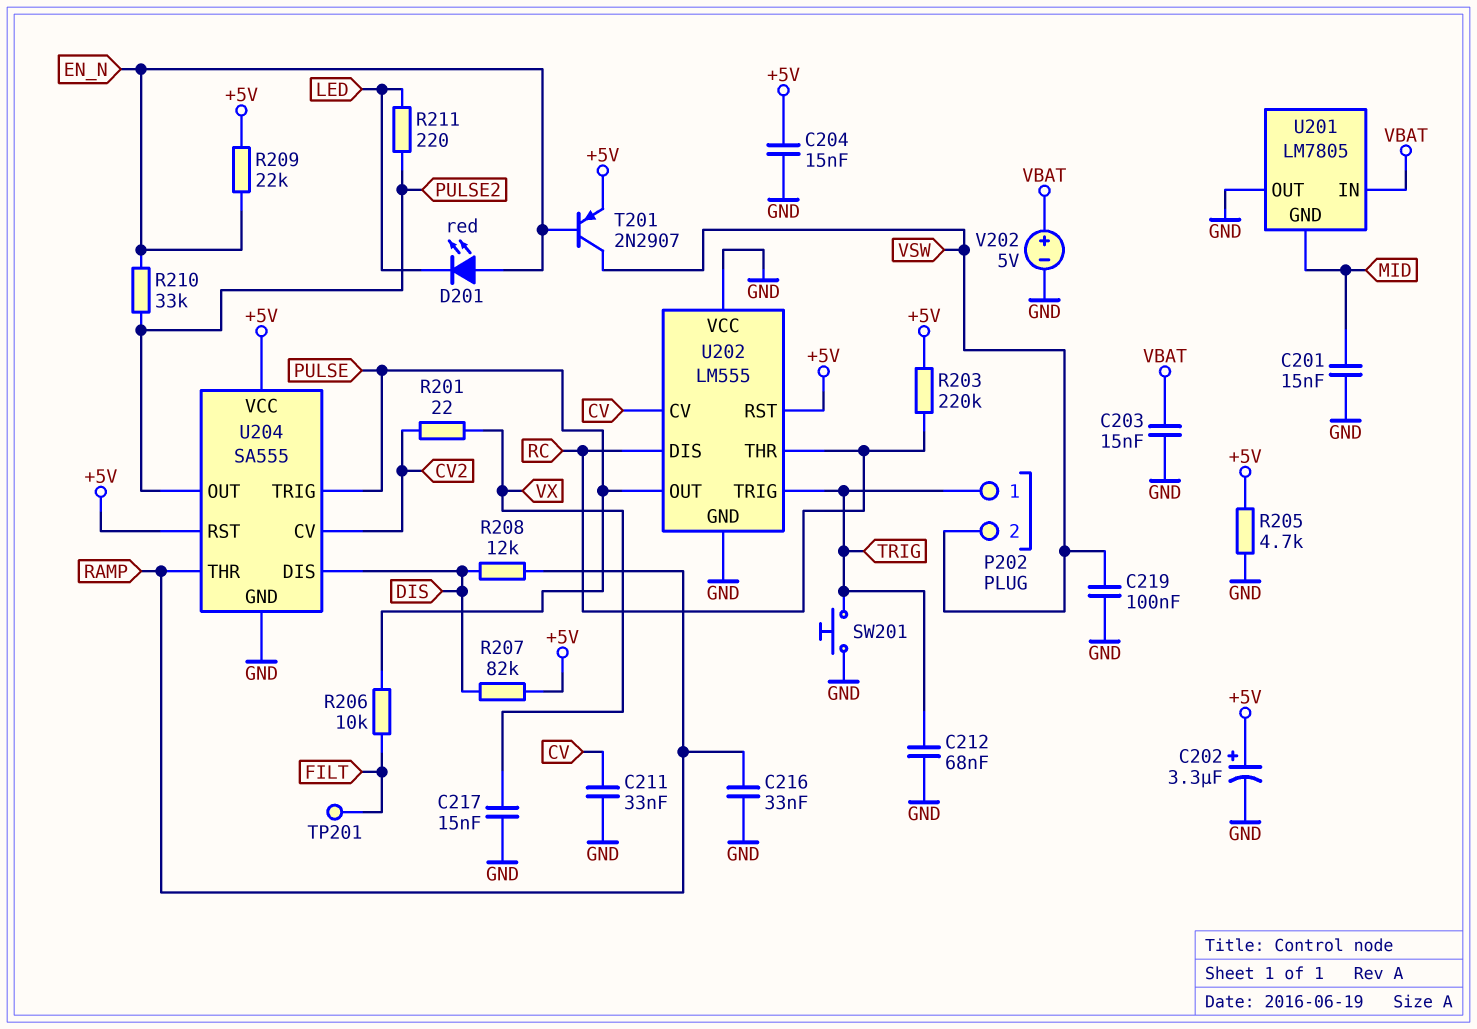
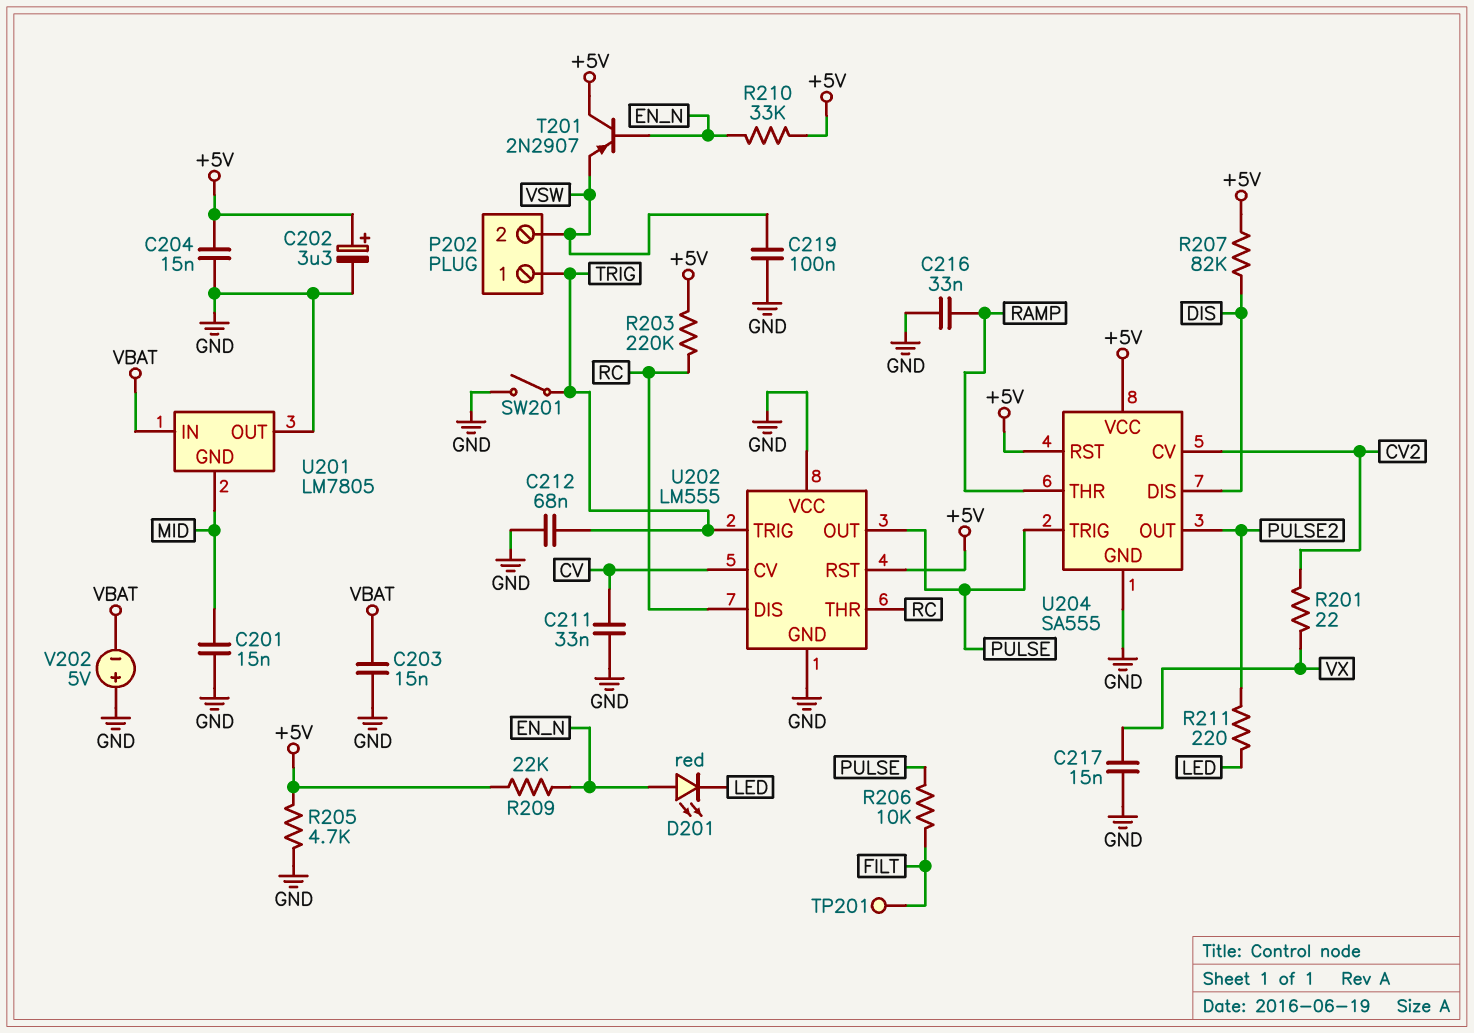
R208: 12k (DIS, RAMP) -> none
R210: 33k (EN_N, PULSE2) -> 33k (+5V, EN_N)
SW201: button (GND, TRIG) -> switch (GND, TRIG)
T201: PNP 2N2907 (B EN_N, C VSW, E +5V) -> PNP 2N2907 (B EN_N, C +5V, E VSW)
V202: 5V (plus VBAT, minus GND) -> 5V (plus GND, minus VBAT)

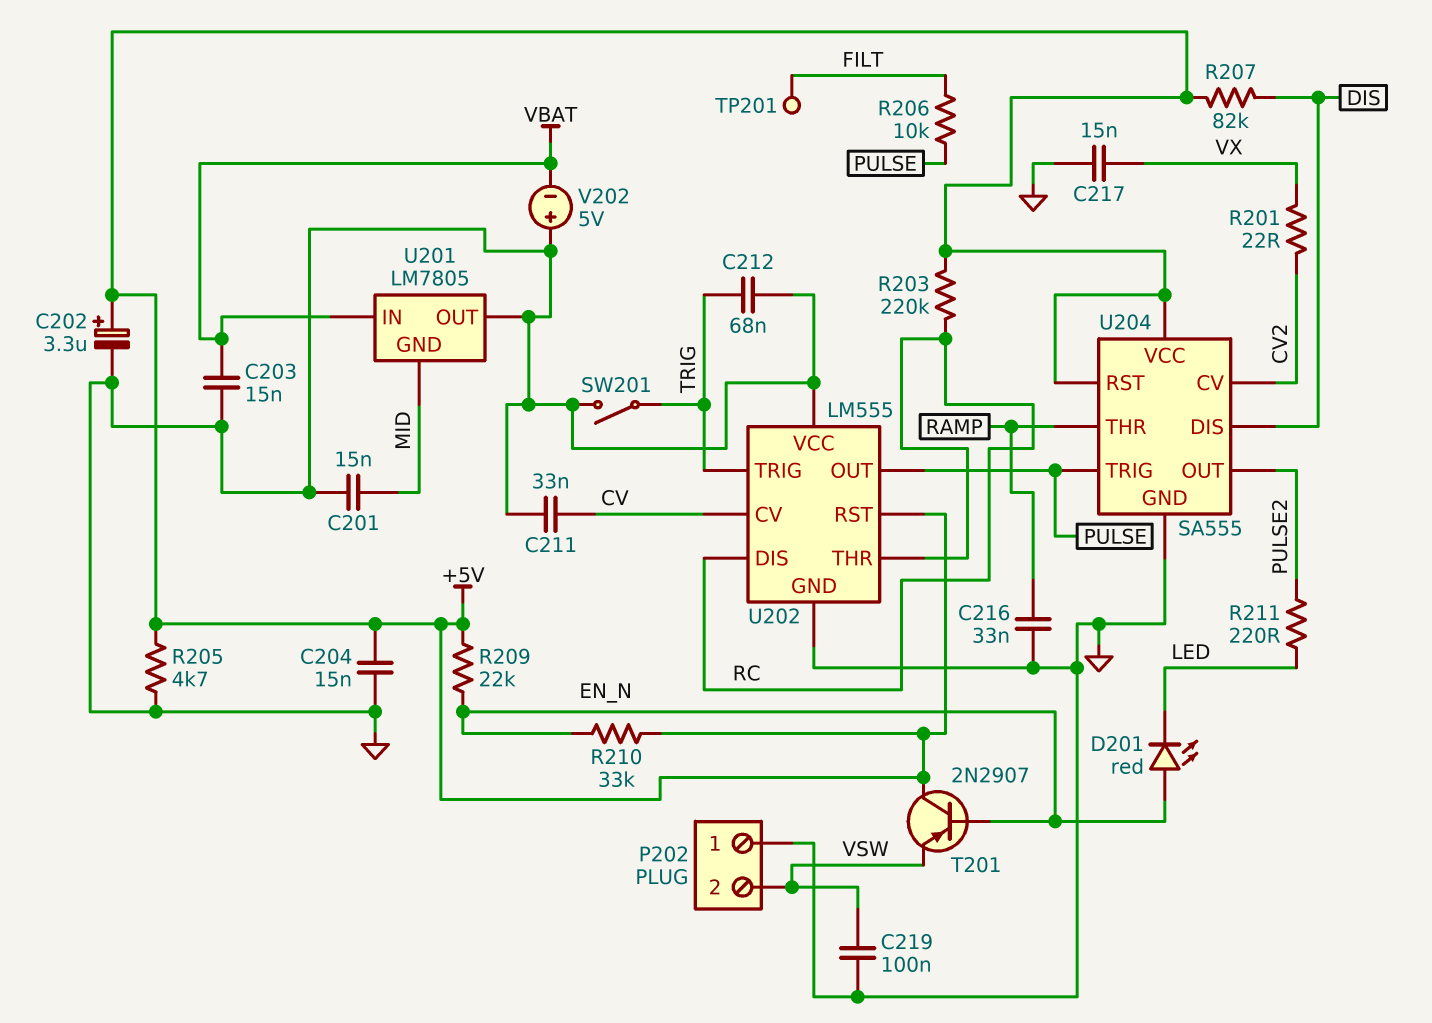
P202 pin 1: TRIG -> GND

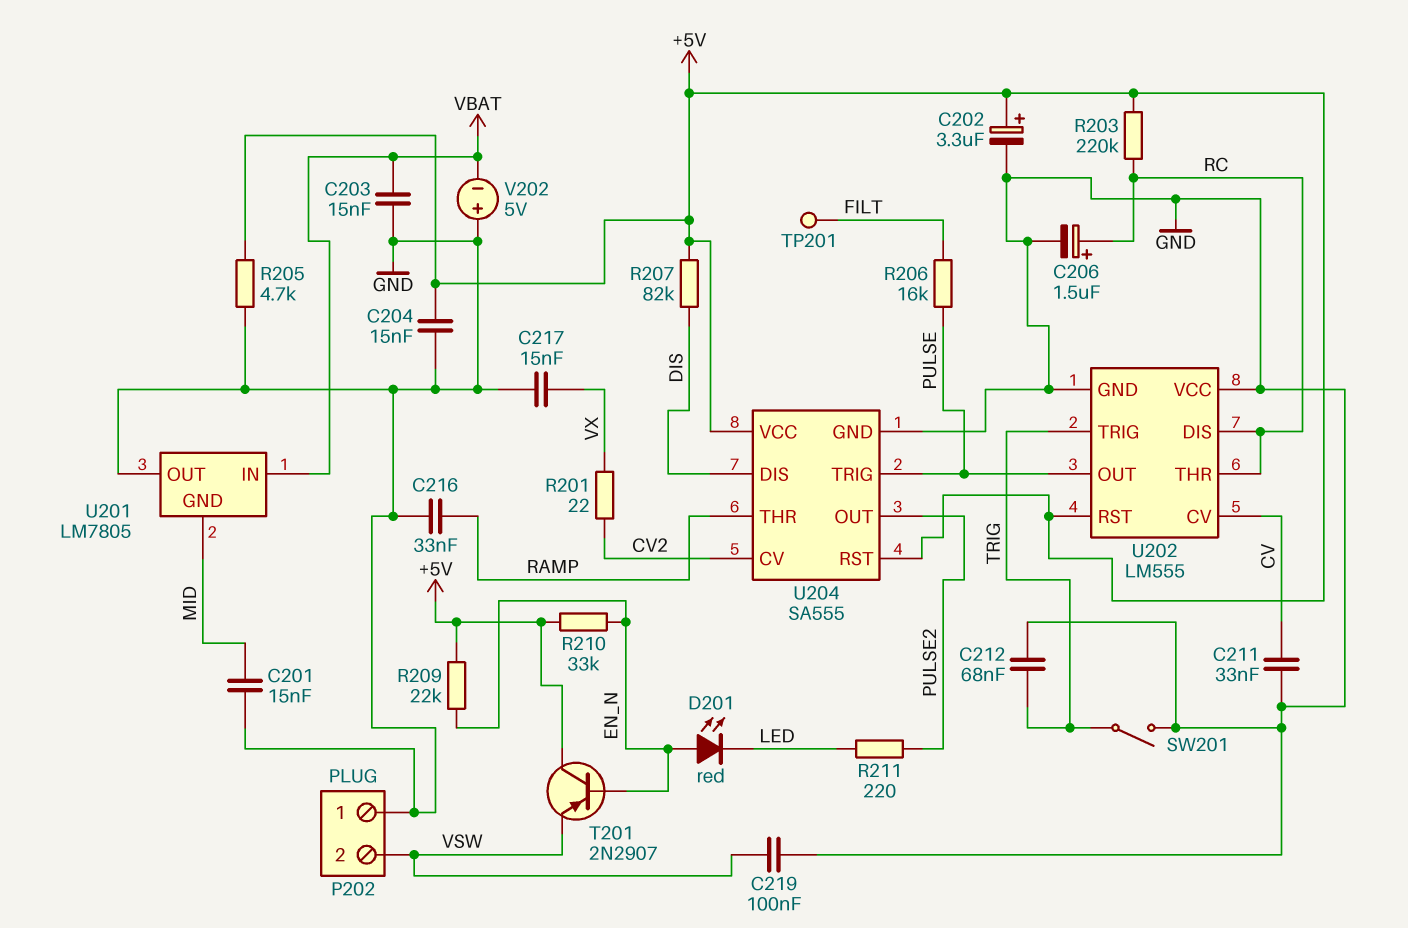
C206: none -> 1.5uF (plus RC, minus GND)
R206: 10k (FILT, PULSE) -> 16k (FILT, PULSE)

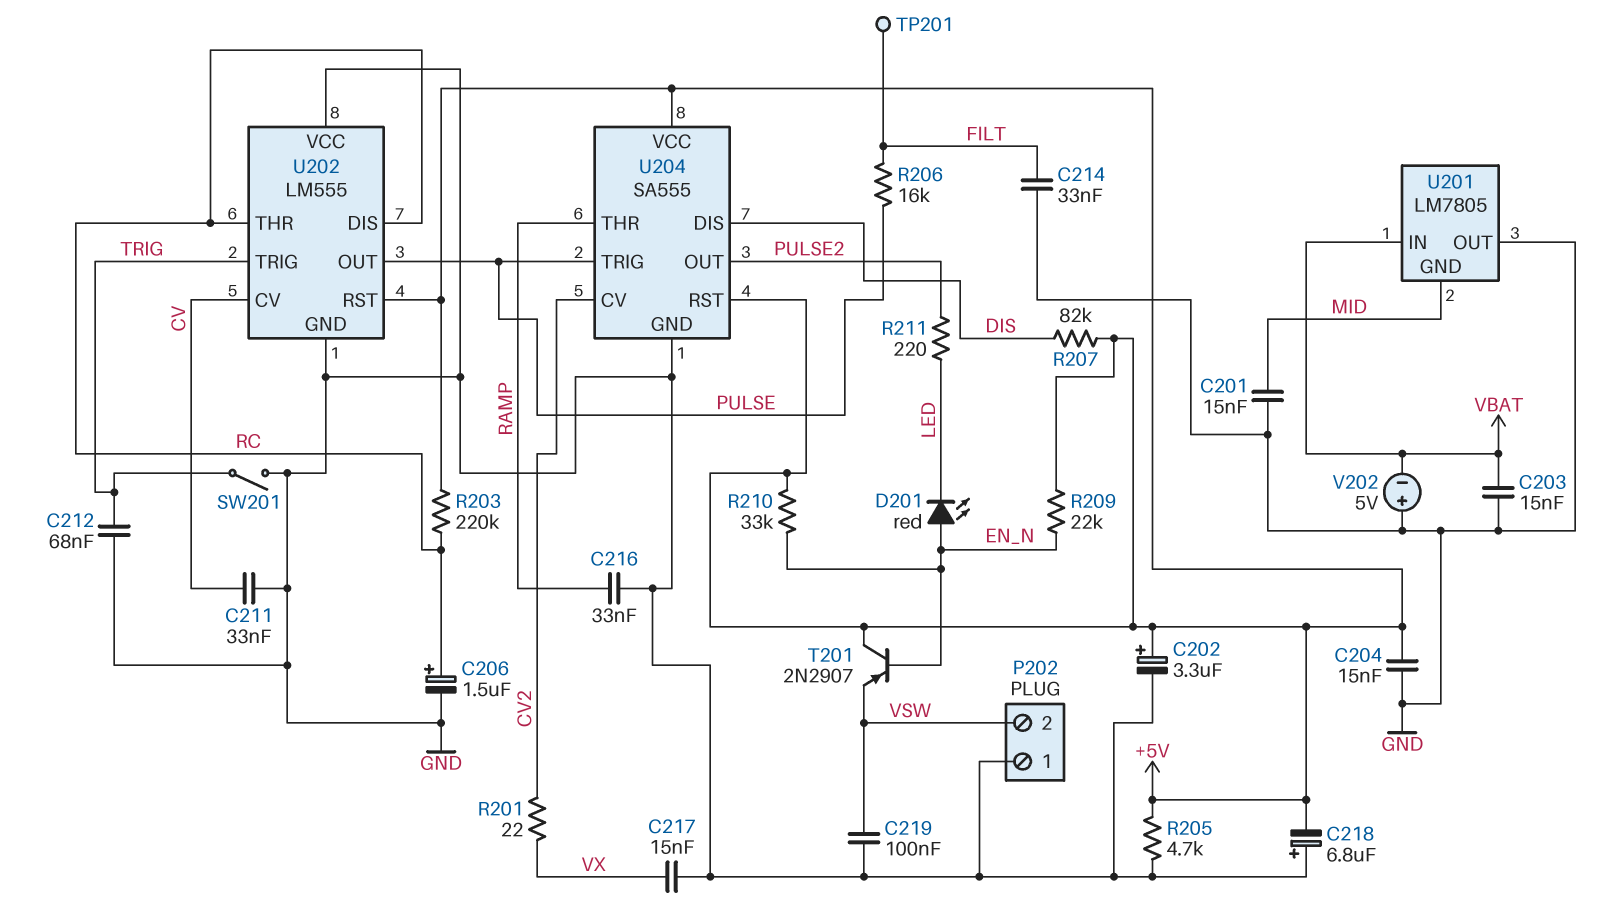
C214: none -> 33nF (FILT, GND)
C218: none -> 6.8uF (plus GND, minus +5V)

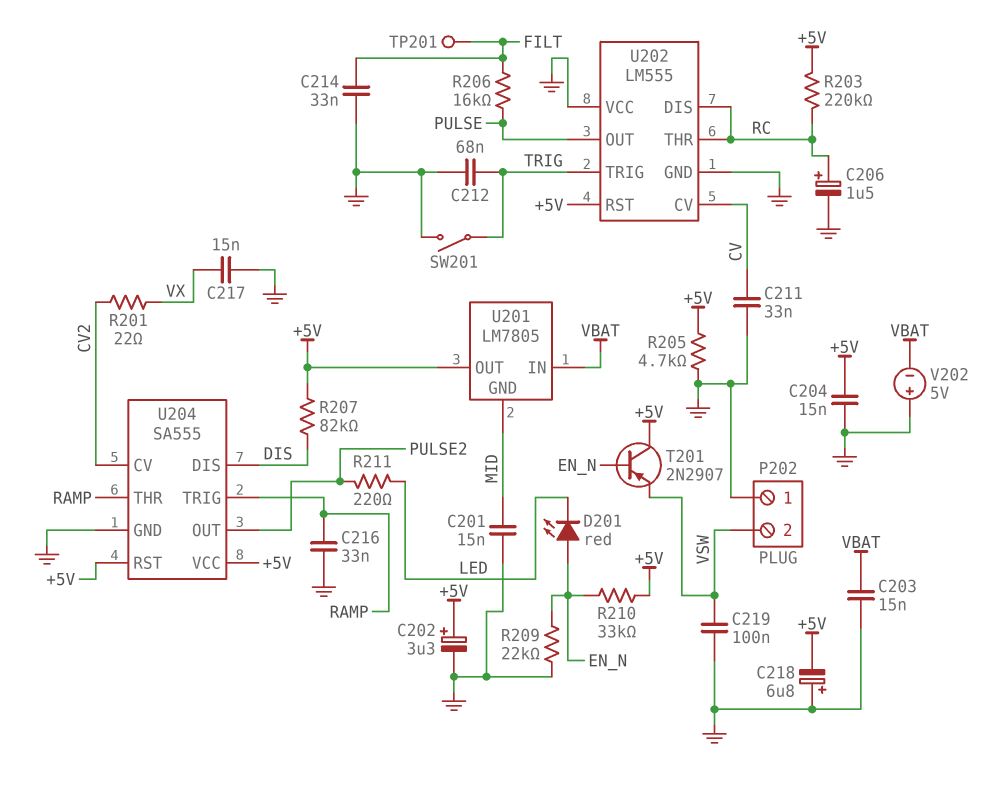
R209: 22k (+5V, EN_N) -> 22k (EN_N, GND)
U201 pin OUT: GND -> +5V
U204 pin TRIG: PULSE -> RAMP

